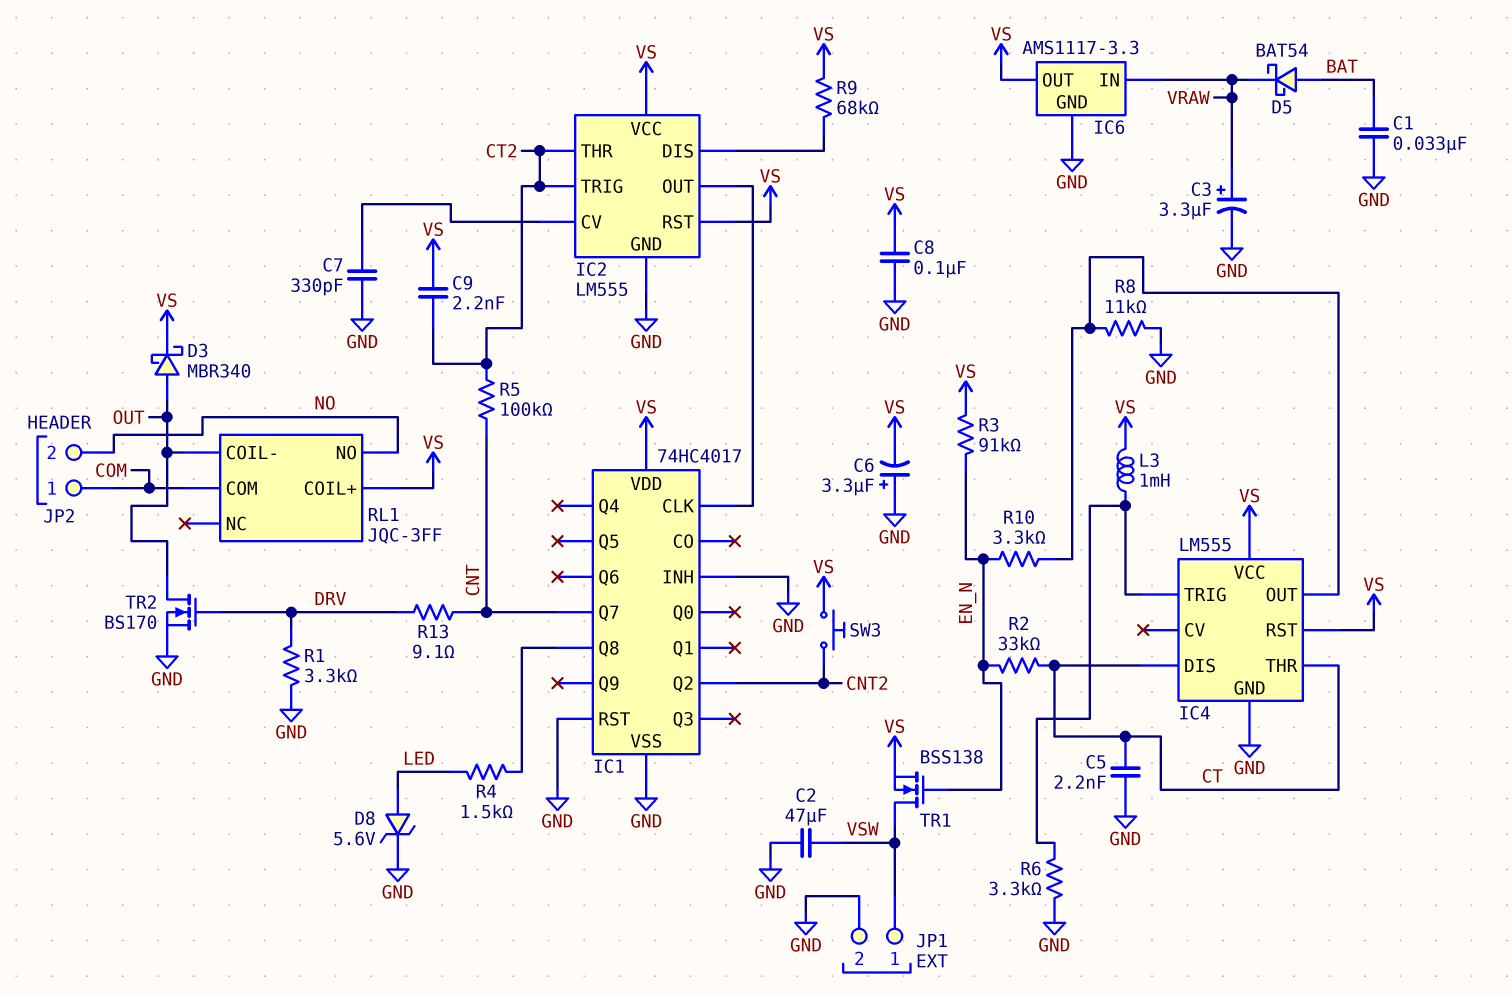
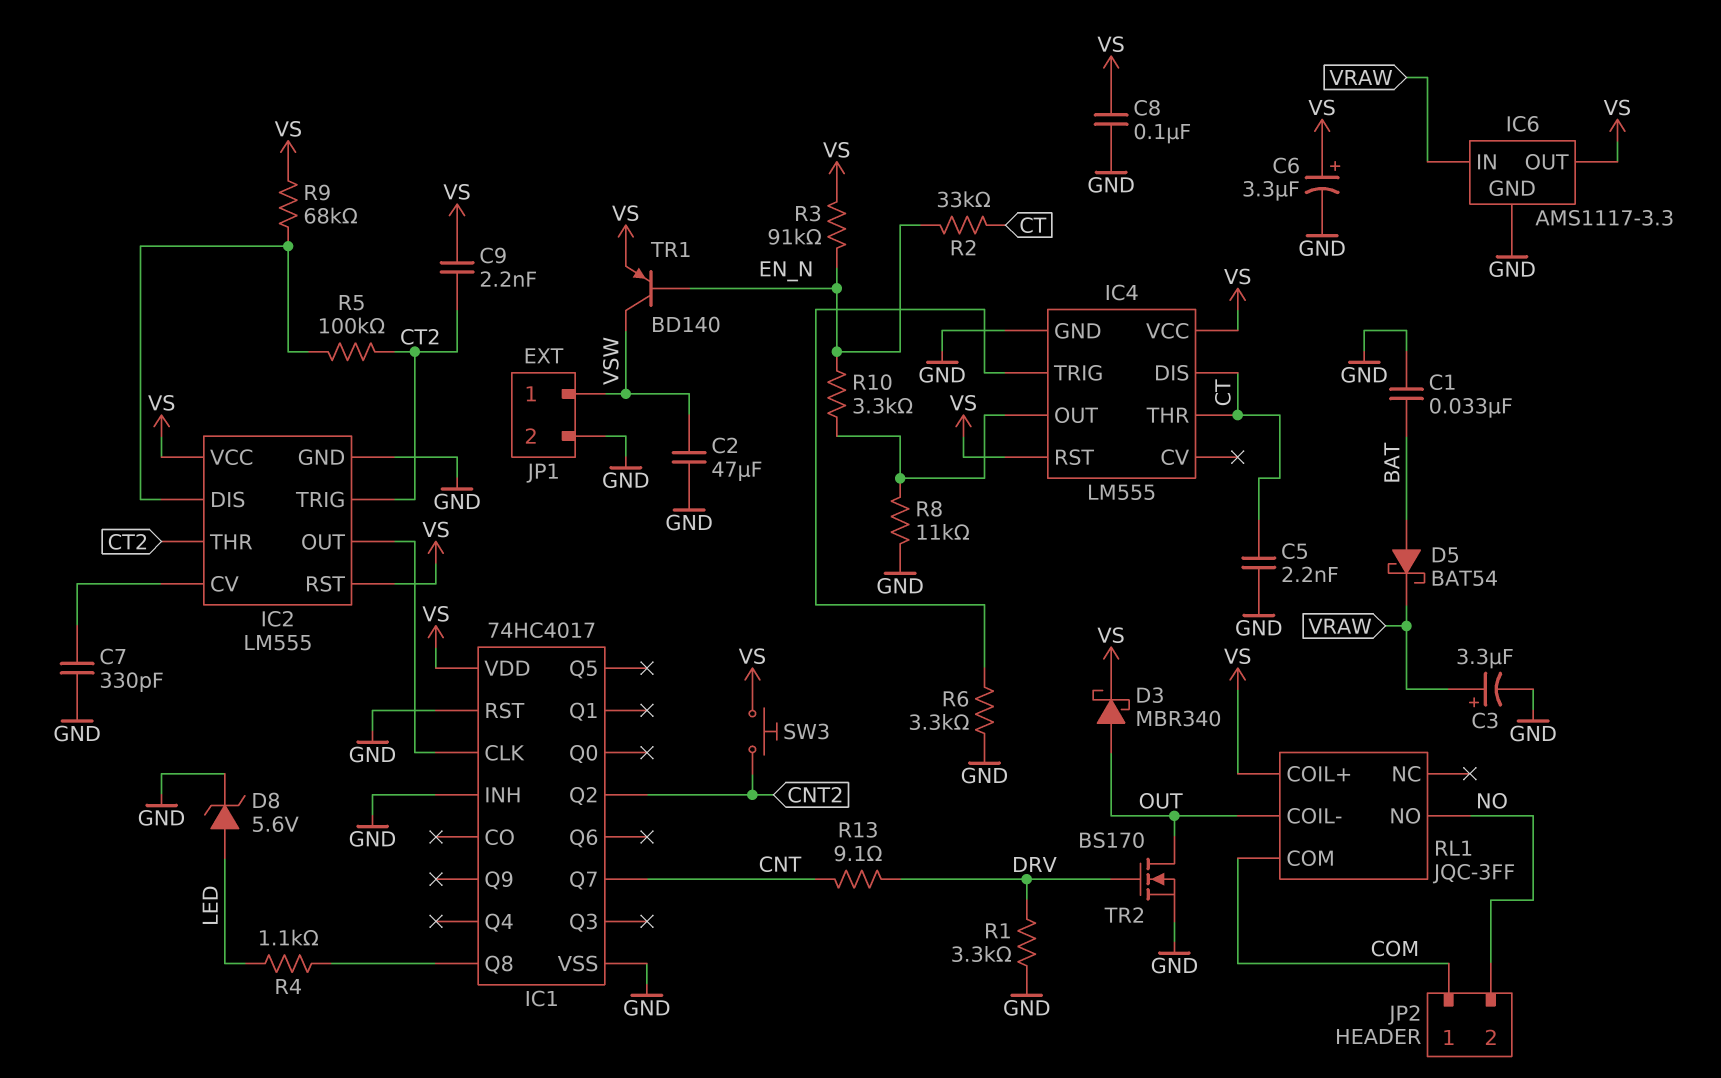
C6: 3.3uF (plus GND, minus VS) -> 3.3uF (plus VS, minus GND)
L3: 1mH (IC4/TRIG, VS) -> none
R4: 1.5k (IC1/Q8, LED) -> 1.1k (IC1/Q8, LED)
R5: 100k (CNT, CT2) -> 100k (CT2, IC2/DIS)
TR1: NMOS BSS138 (G EN_N, D VSW, S VS) -> PNP BD140 (B EN_N, C VSW, E VS)

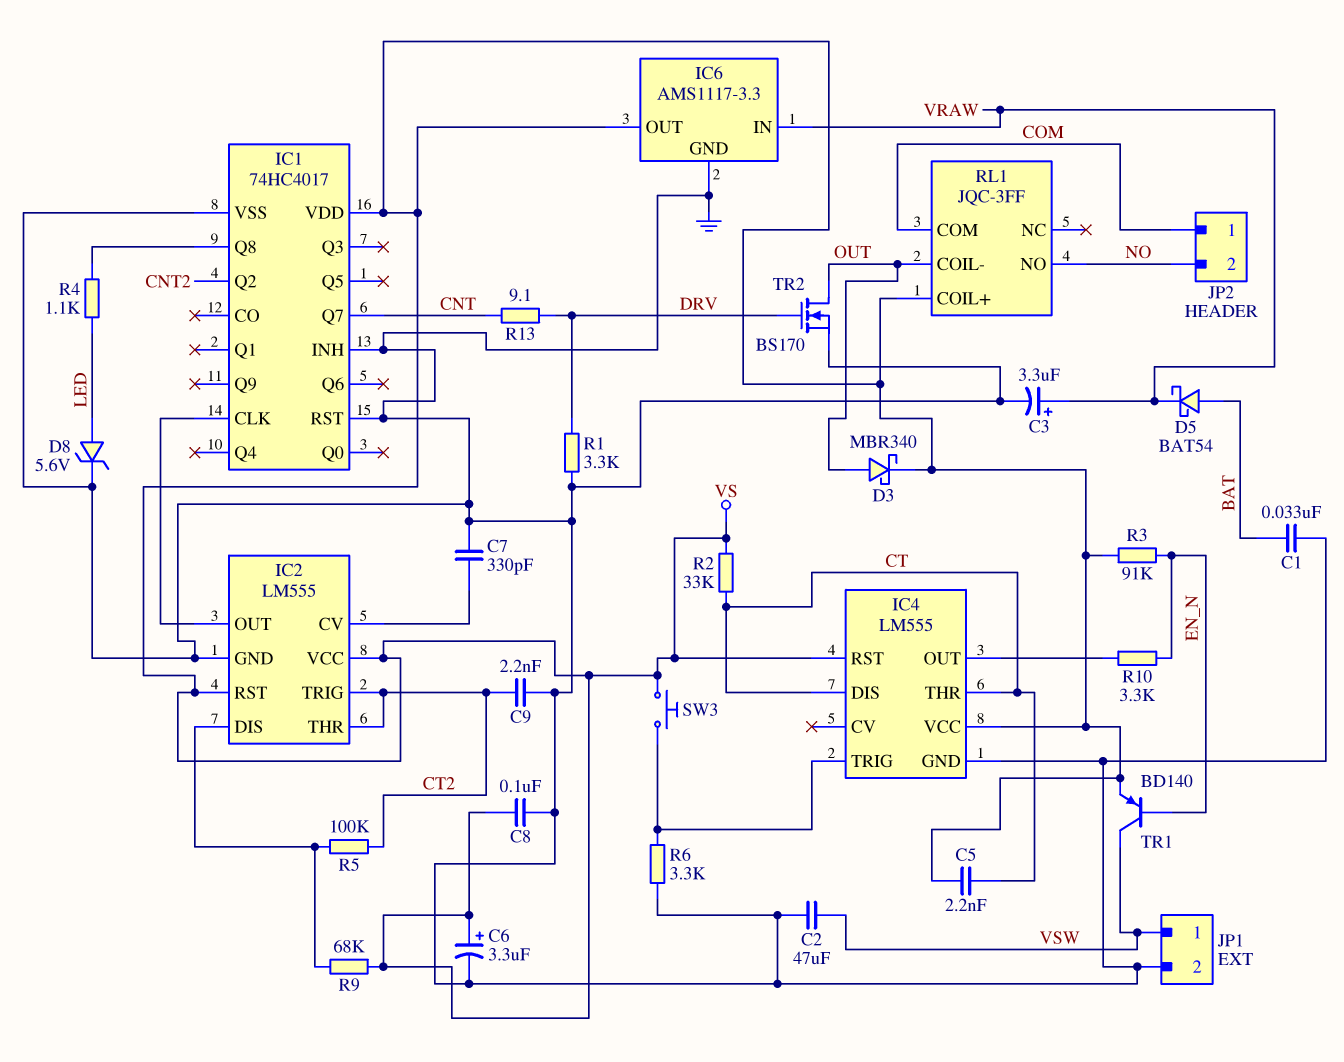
C5: 2.2nF (CT, GND) -> 2.2nF (CT, VS)
C9: 2.2nF (CT2, VS) -> 2.2nF (CT2, GND)
R2: 33k (CT, EN_N) -> 33k (CT, VS)
R8: 11k (GND, IC4/OUT) -> none
SW3: button (CNT2, VS) -> button (IC4/TRIG, VS)

